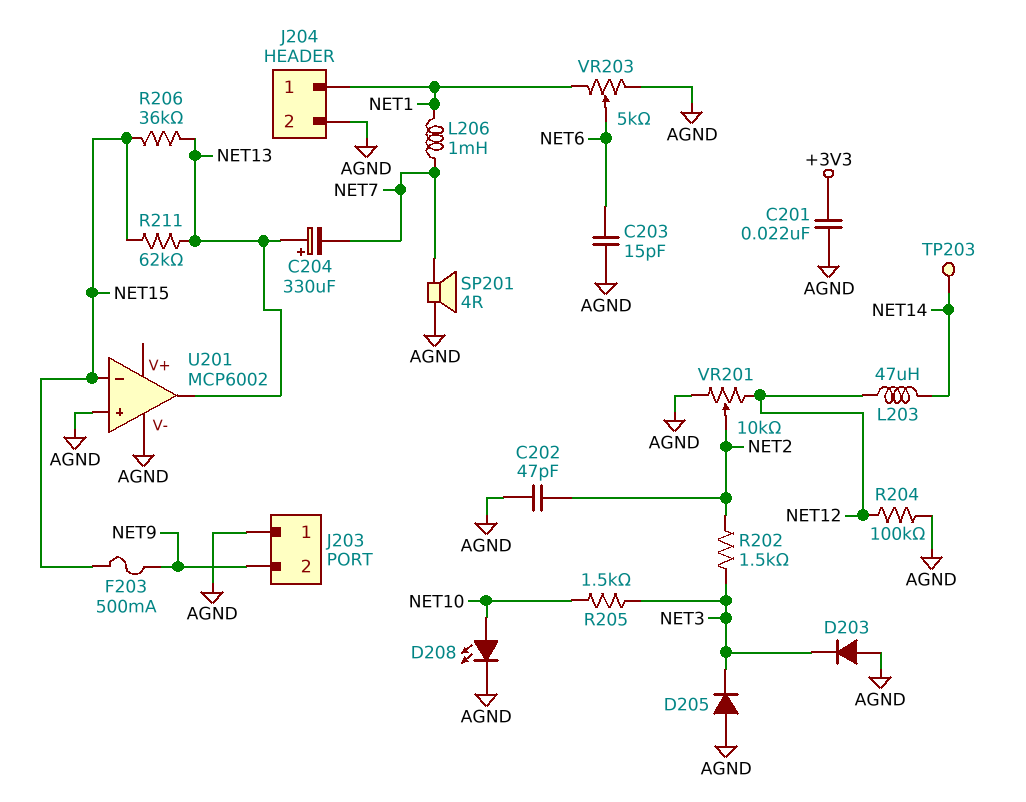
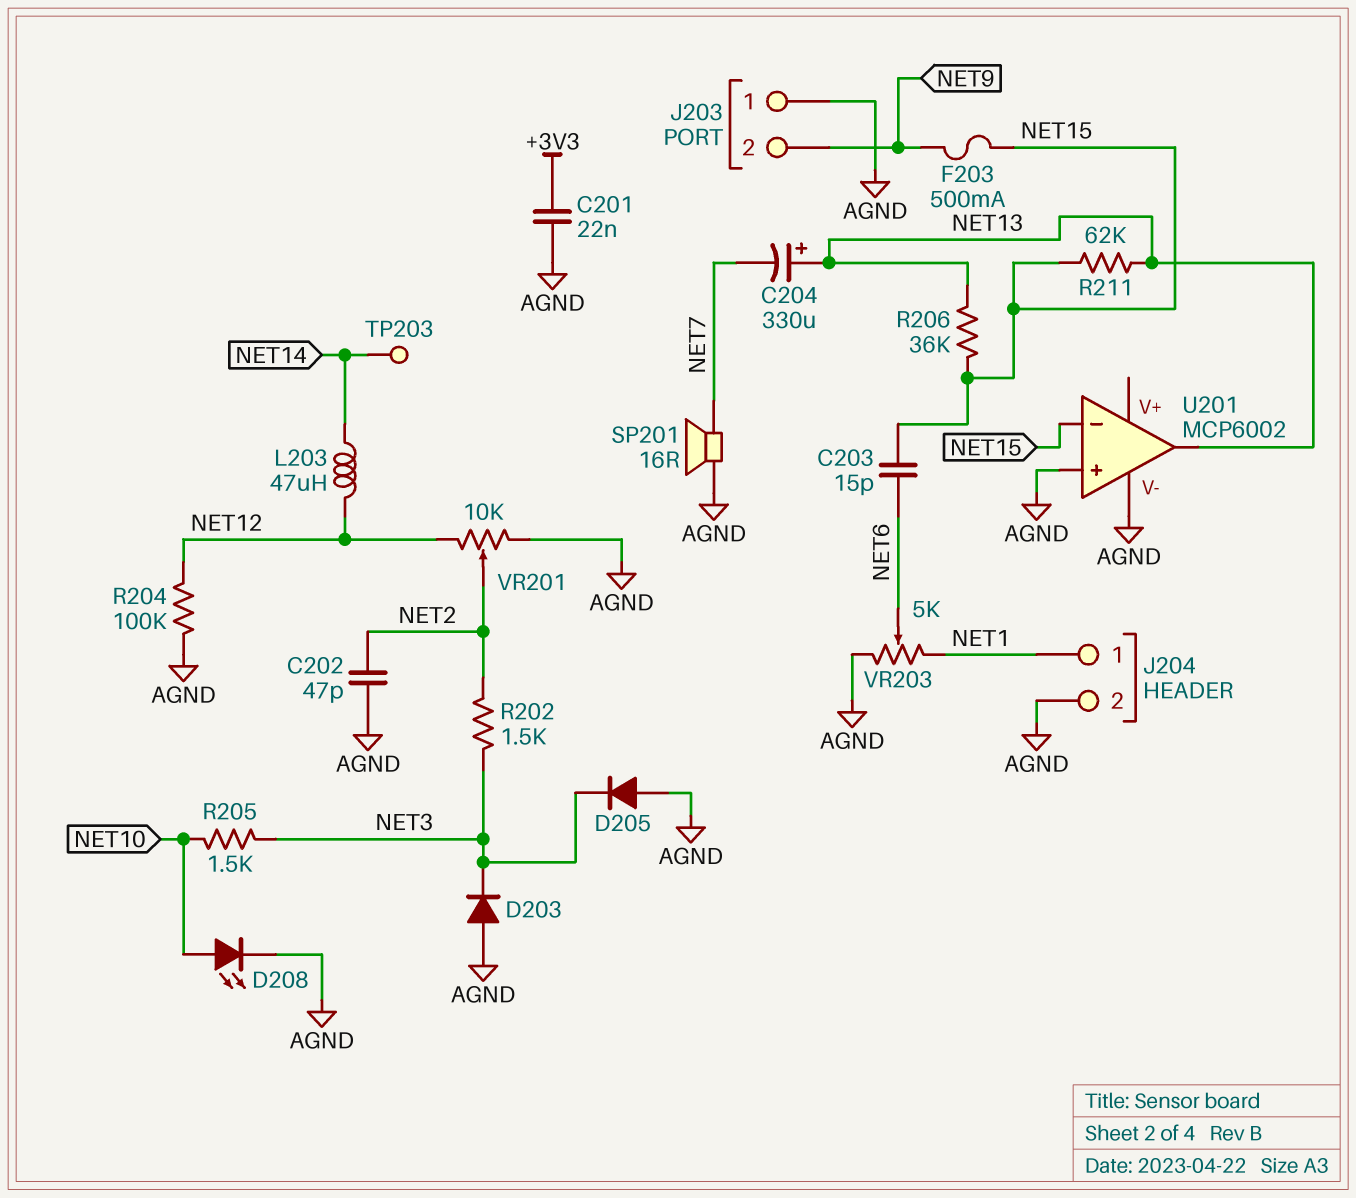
C203: 15pF (AGND, NET6) -> 15pF (NET6, NET15)
L206: 1mH (NET1, NET7) -> none
SP201: speaker 4R (AGND, NET7) -> speaker 16R (AGND, NET7)

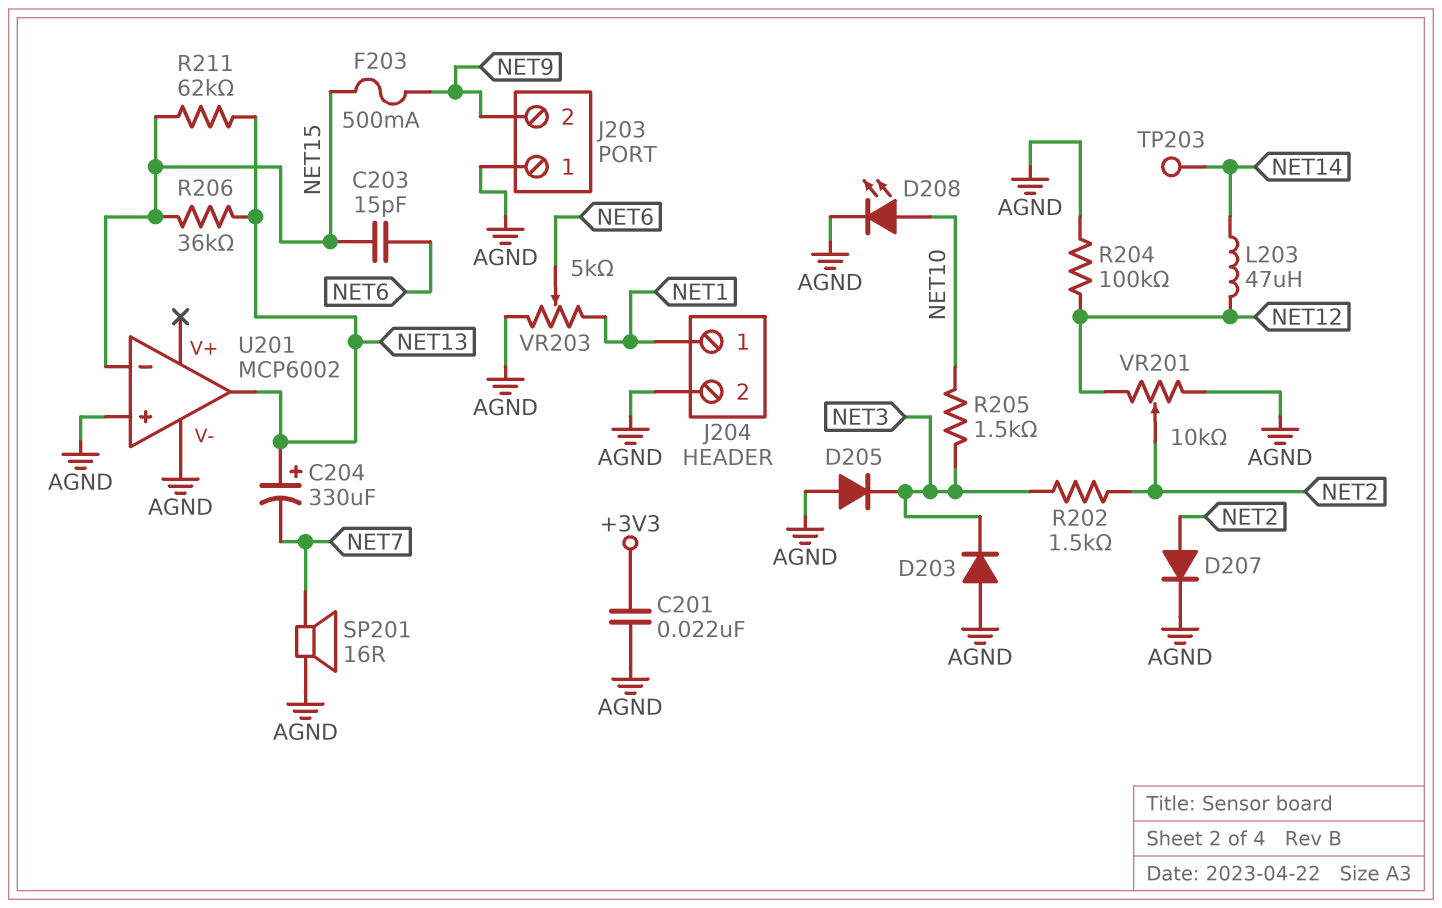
C202: 47pF (AGND, NET2) -> none
D207: none -> diode (A NET2, K AGND)

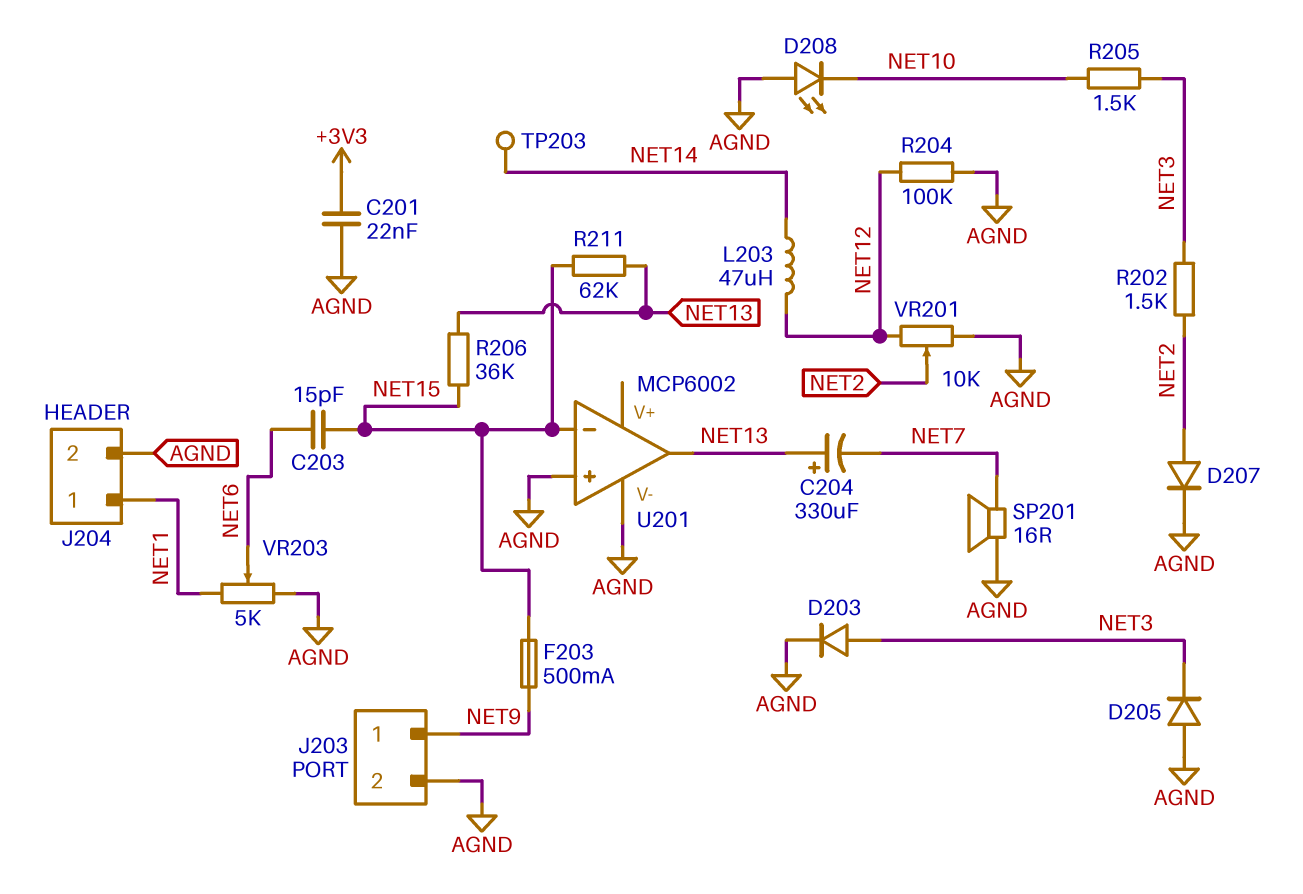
D203: diode (A AGND, K NET3) -> diode (A NET3, K AGND)
D208: LED (A NET10, K AGND) -> LED (A AGND, K NET10)
J203 pin 1: AGND -> NET9
J203 pin 2: NET9 -> AGND

